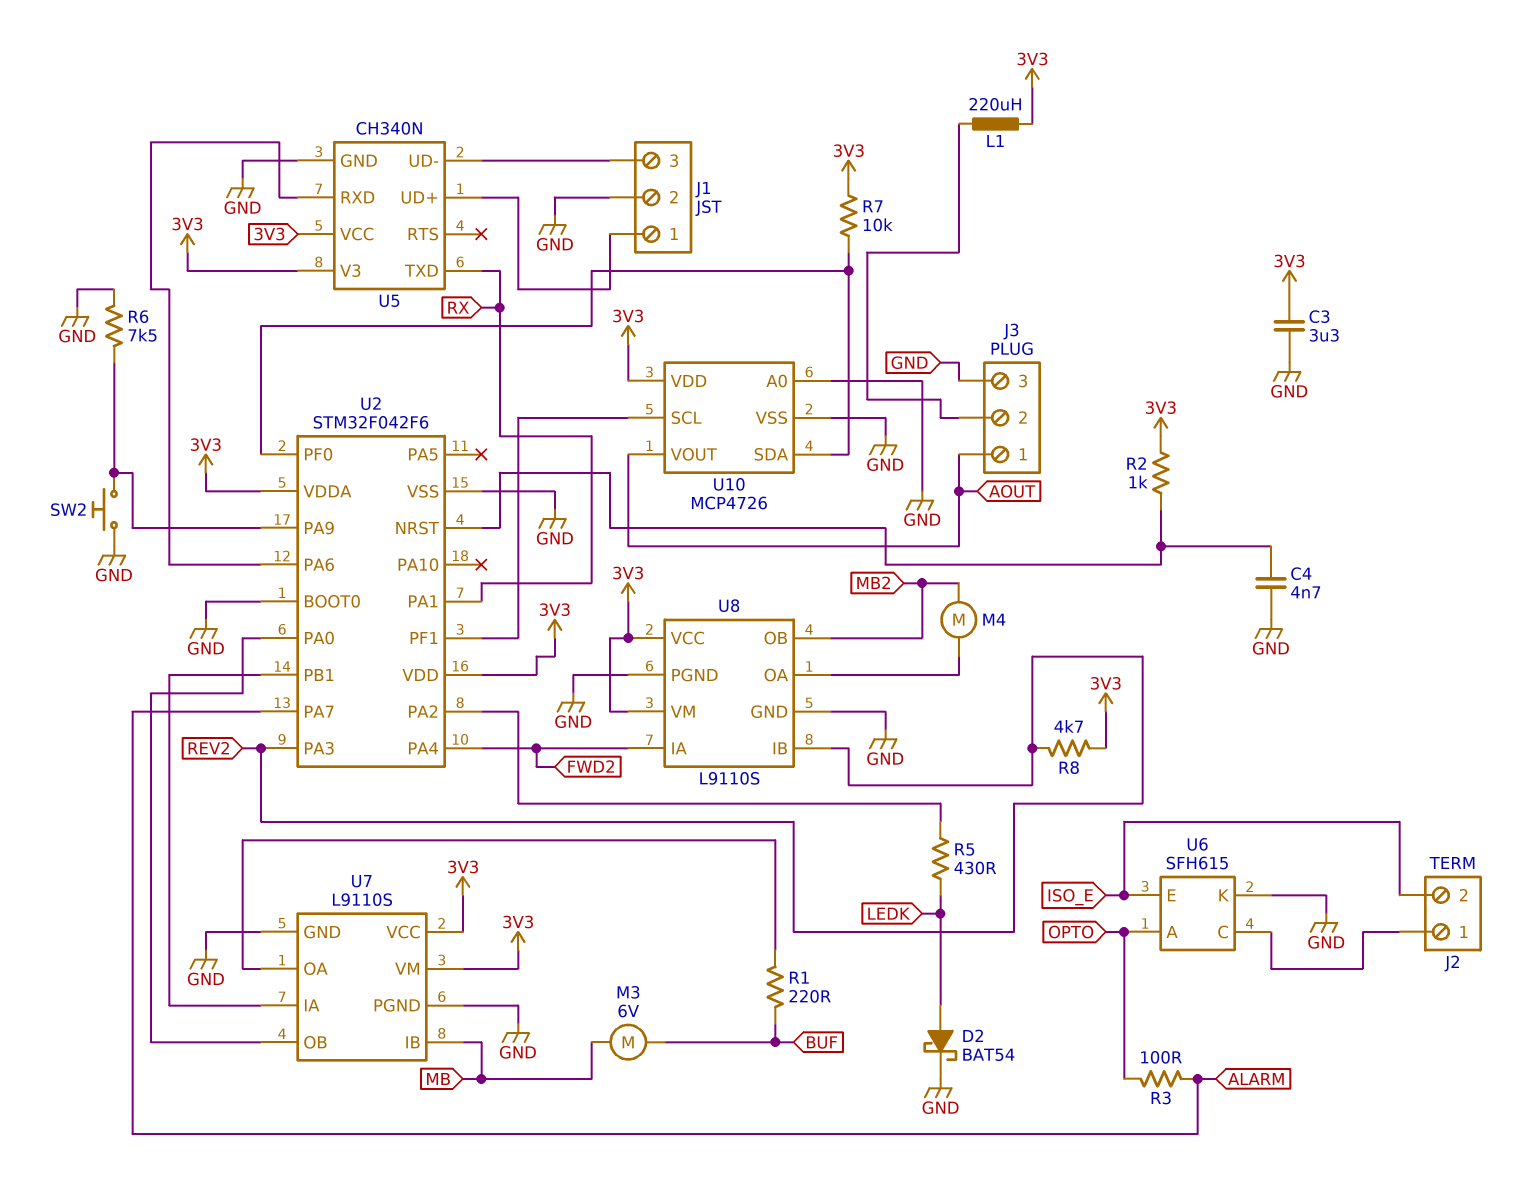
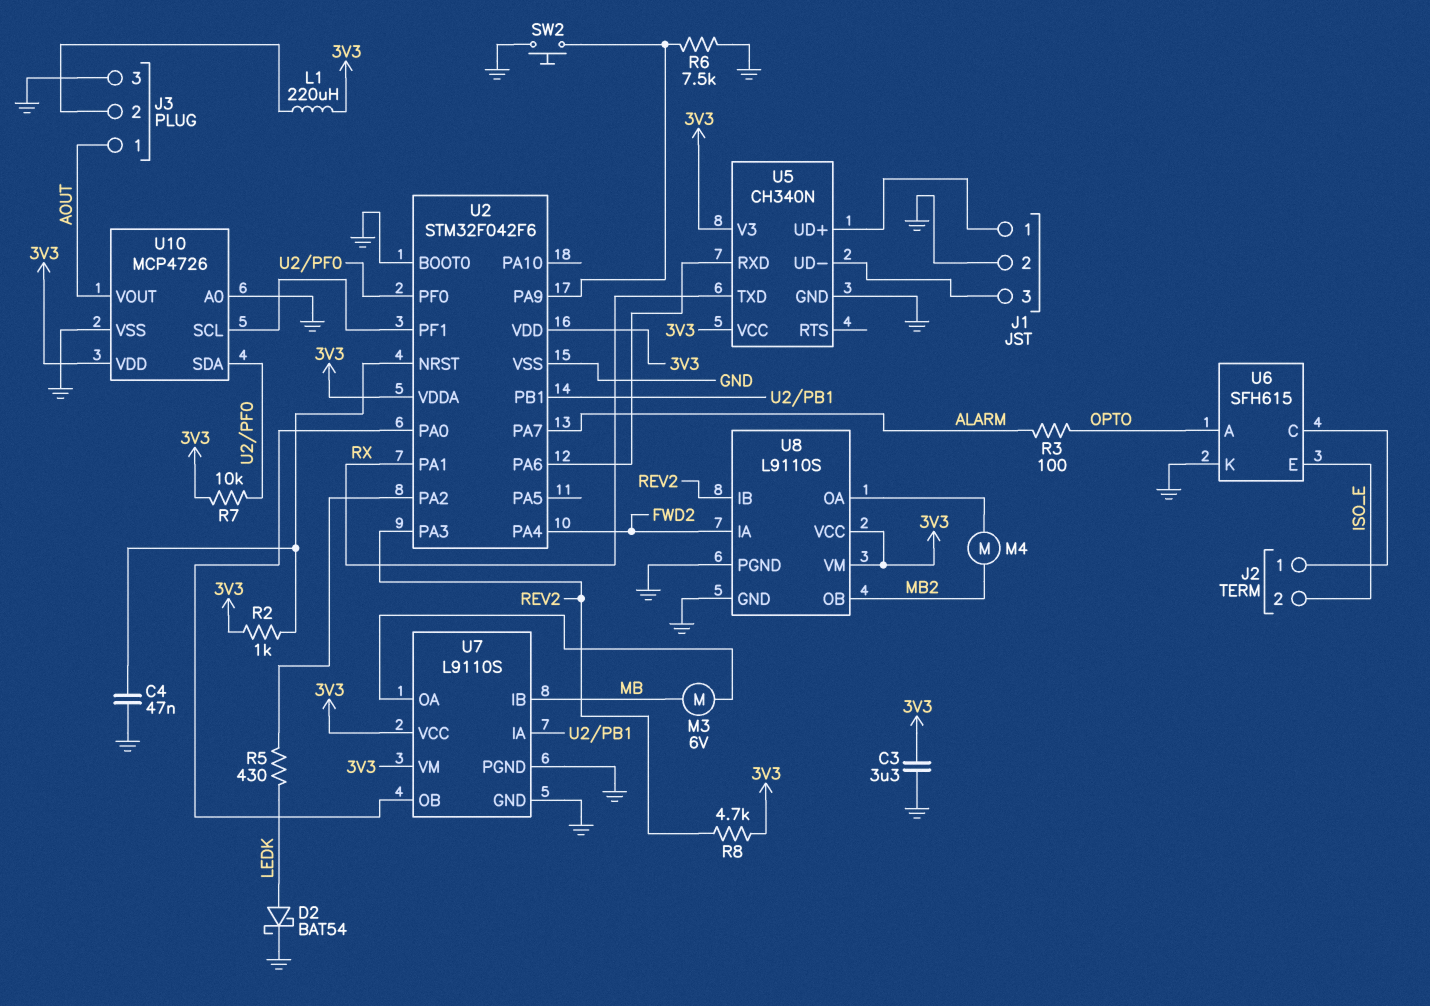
C4: 4.7nF (GND, U2/NRST) -> 47nF (GND, U2/NRST)
M3: motor 6V (BUF, MB) -> motor 6V (MB, U7/OA)
R1: 220 (BUF, U7/OA) -> none

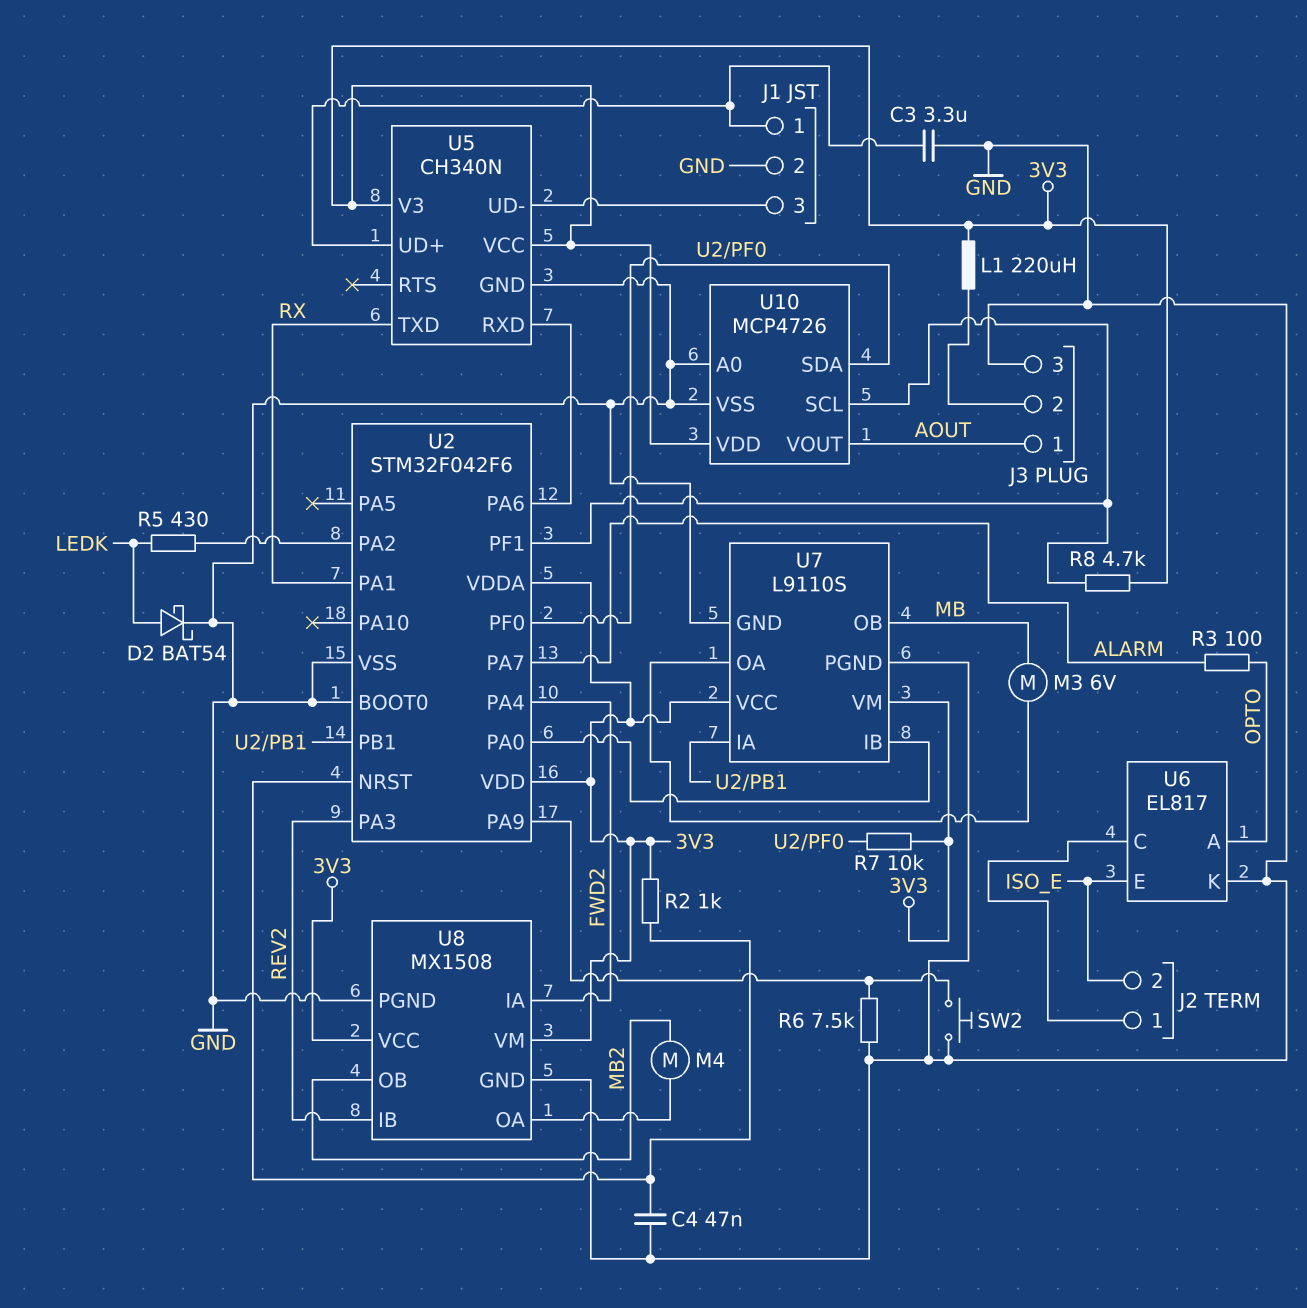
C3: 3.3uF (3V3, GND) -> 3.3uF (GND, J1/1)
R8: 4.7k (3V3, REV2) -> 4.7k (3V3, U2/PF1)
U6: SFH615 -> EL817
U7 pin IB: MB -> U2/PA0
U7 pin OB: U2/PA0 -> MB
U8: L9110S -> MX1508

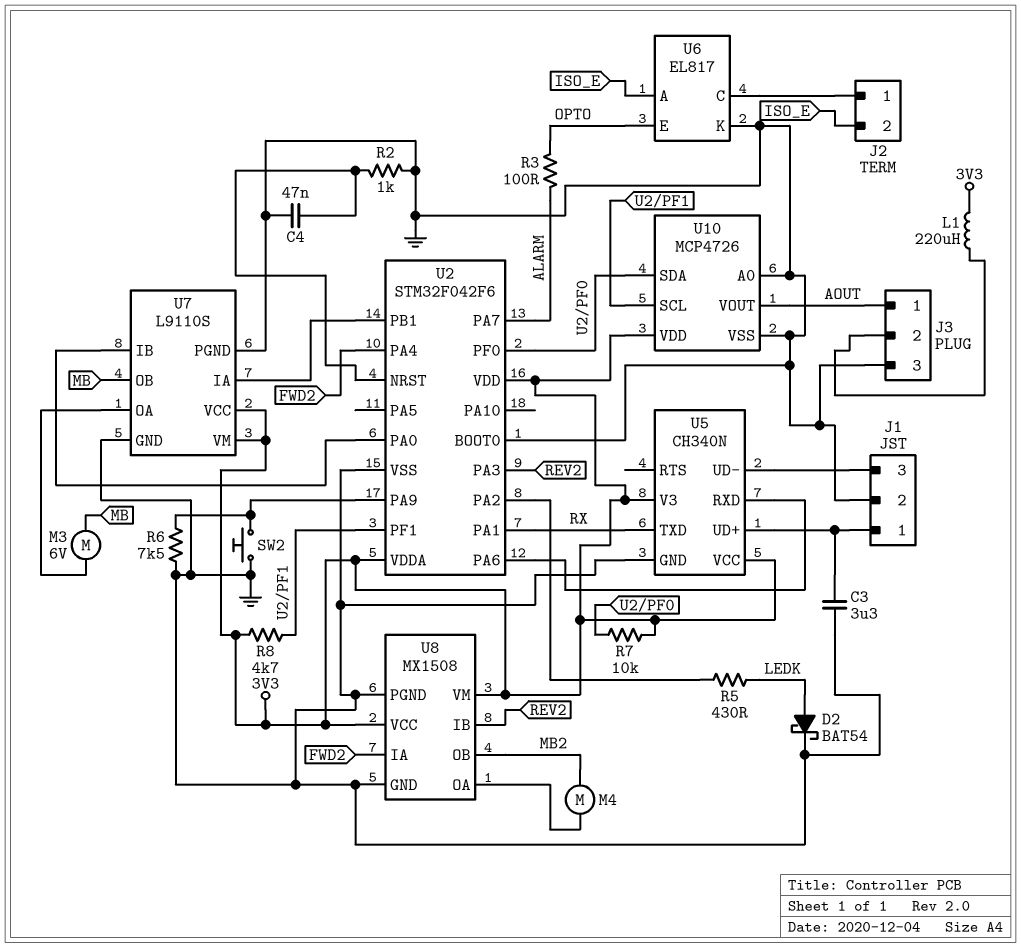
R2: 1k (3V3, U2/NRST) -> 1k (GND, U2/NRST)
U6 pin A: OPTO -> ISO_E
U6 pin E: ISO_E -> OPTO

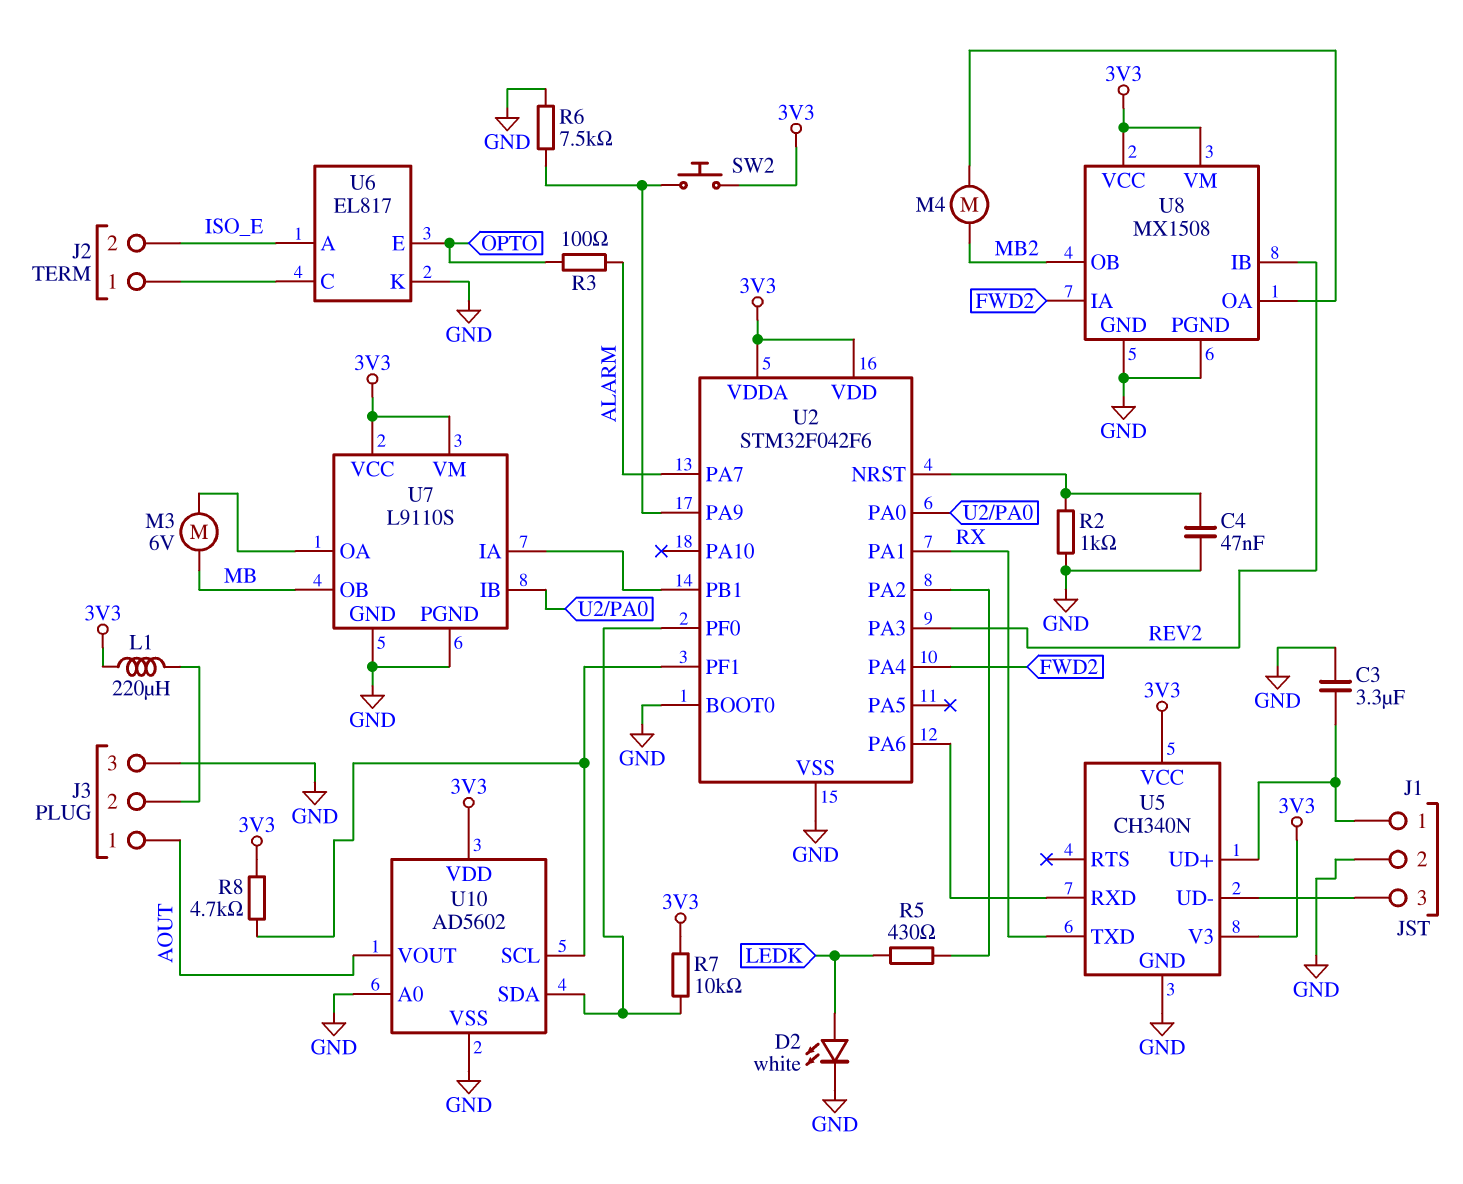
D2: schottky BAT54 (A LEDK, K GND) -> LED white (A LEDK, K GND)
SW2: button (GND, U2/PA9) -> button (3V3, U2/PA9)
U10: MCP4726 -> AD5602

